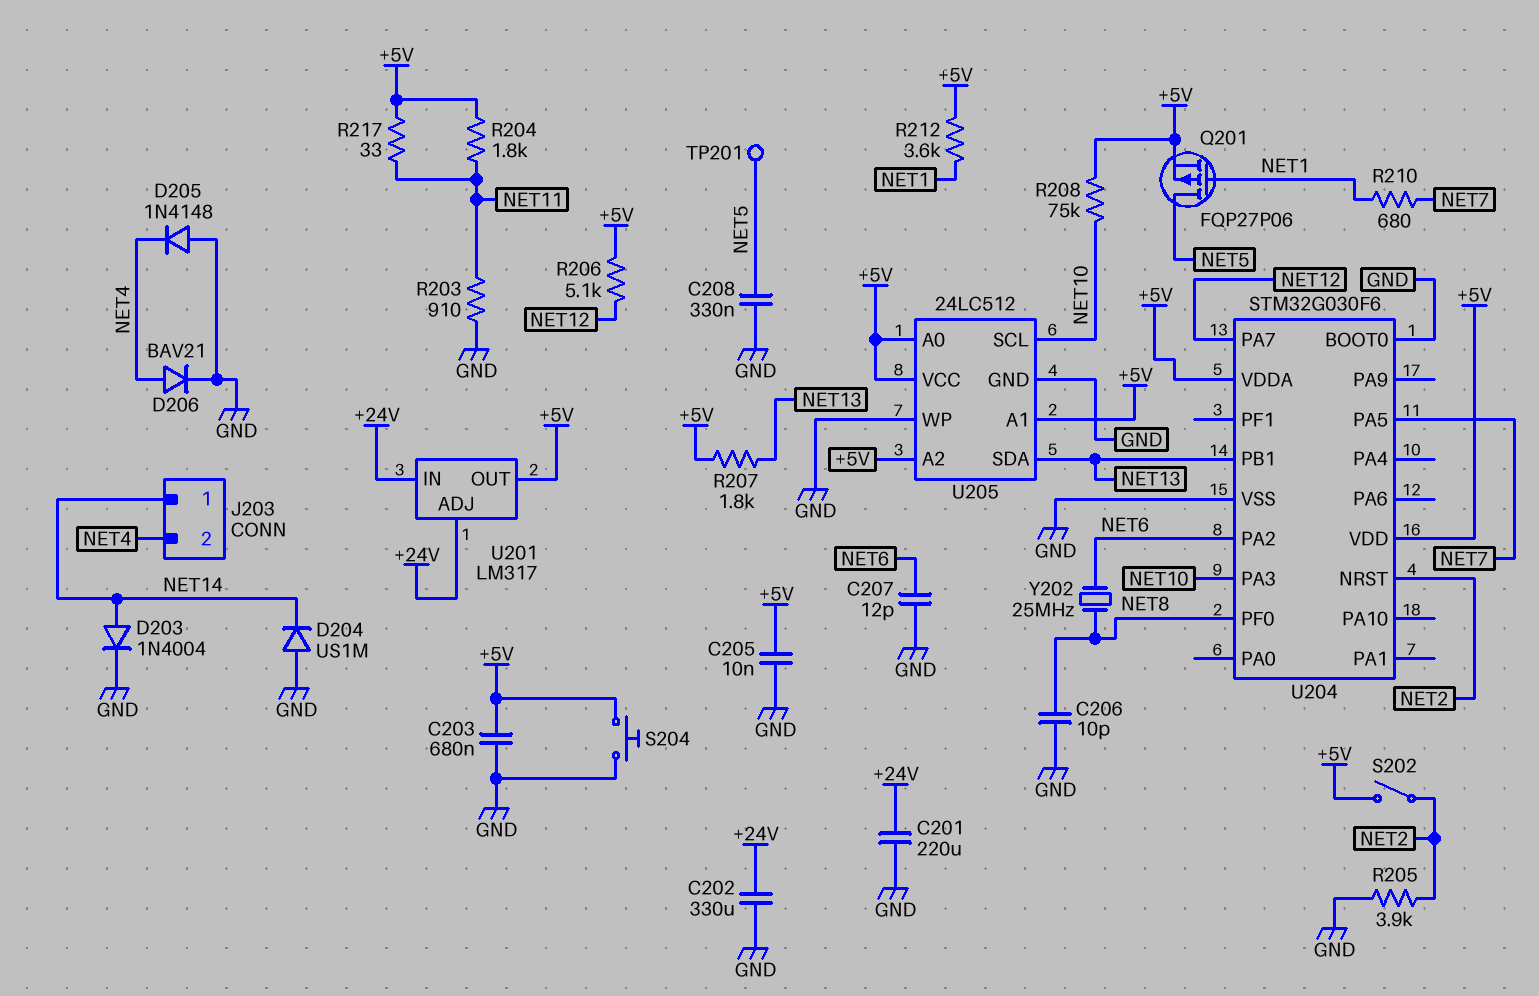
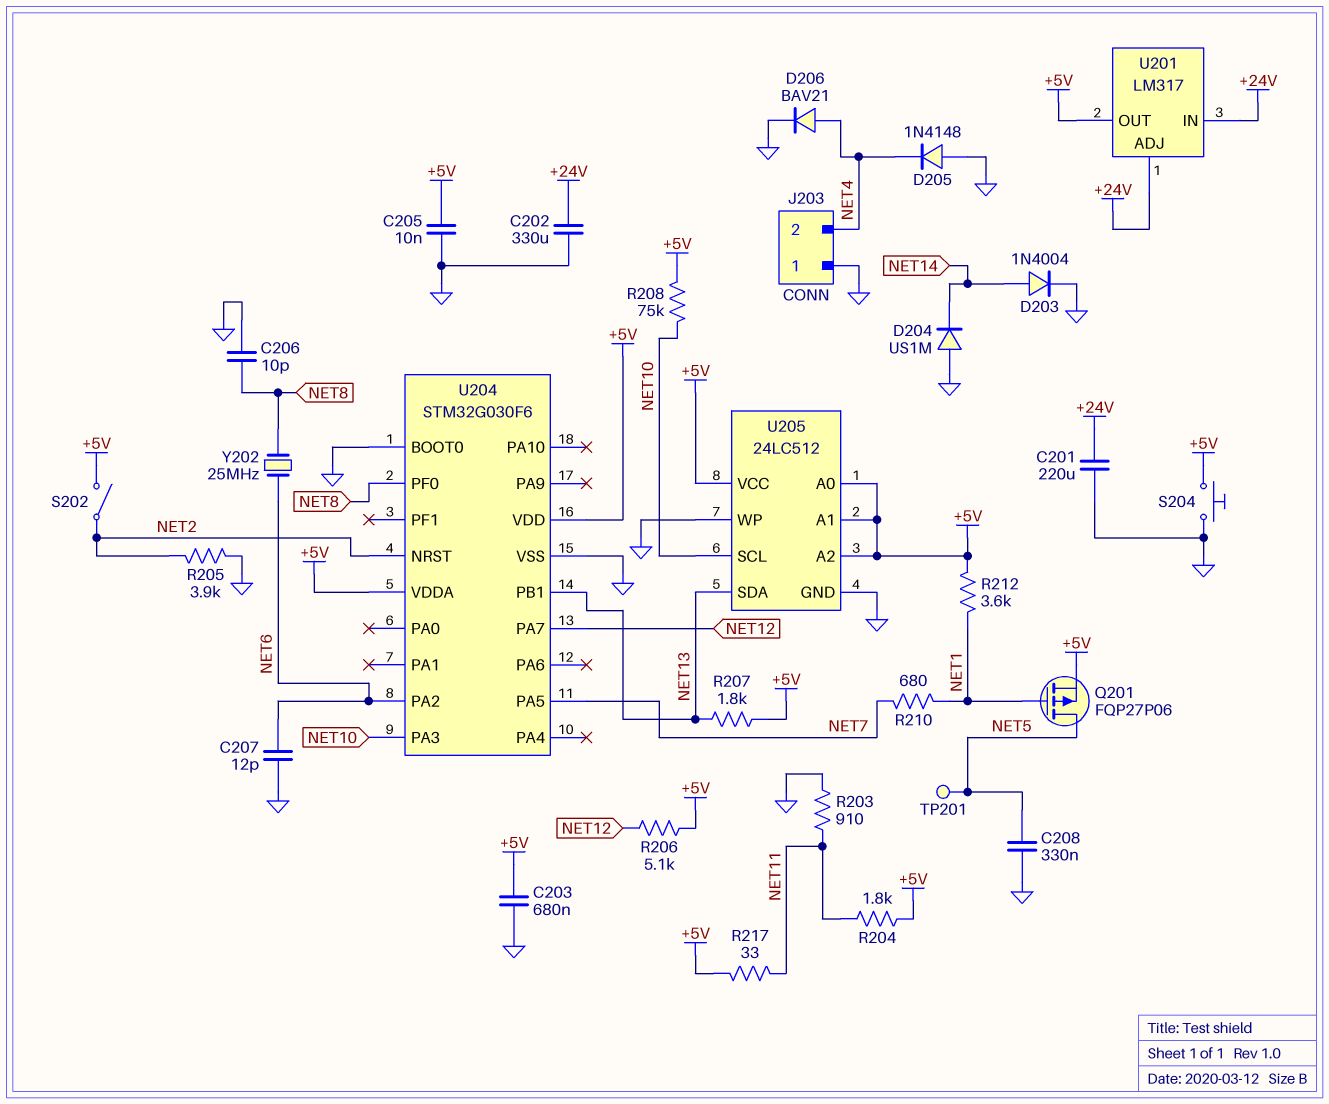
J203 pin 1: NET14 -> GND

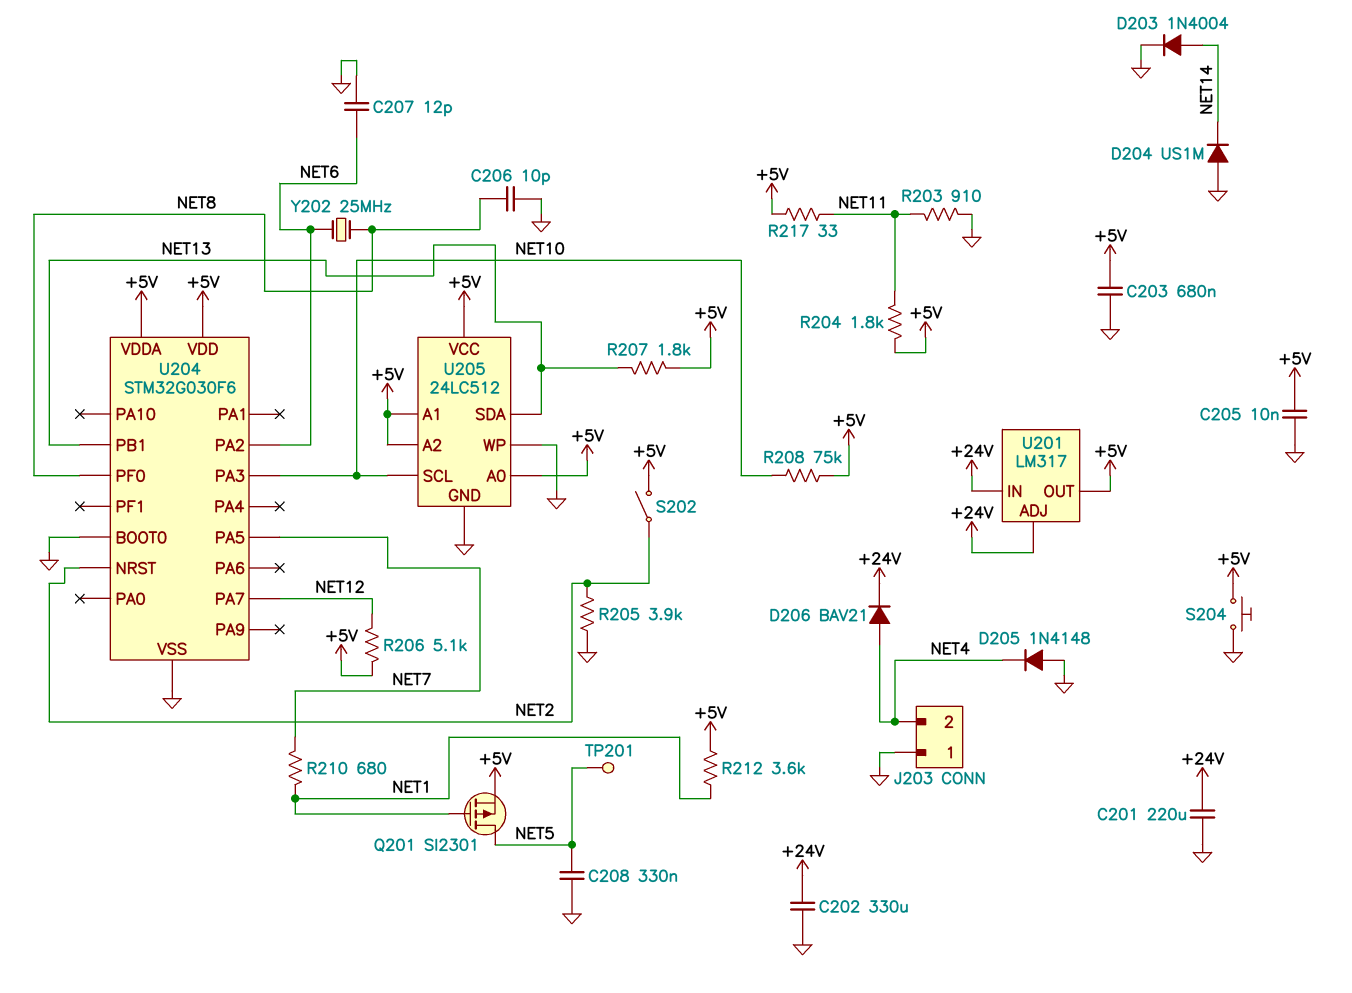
D206: diode BAV21 (A NET4, K GND) -> diode BAV21 (A NET4, K +24V)
Q201: PMOS FQP27P06 (G NET1, D NET5, S +5V) -> PMOS SI2301 (G NET1, D NET5, S +5V)

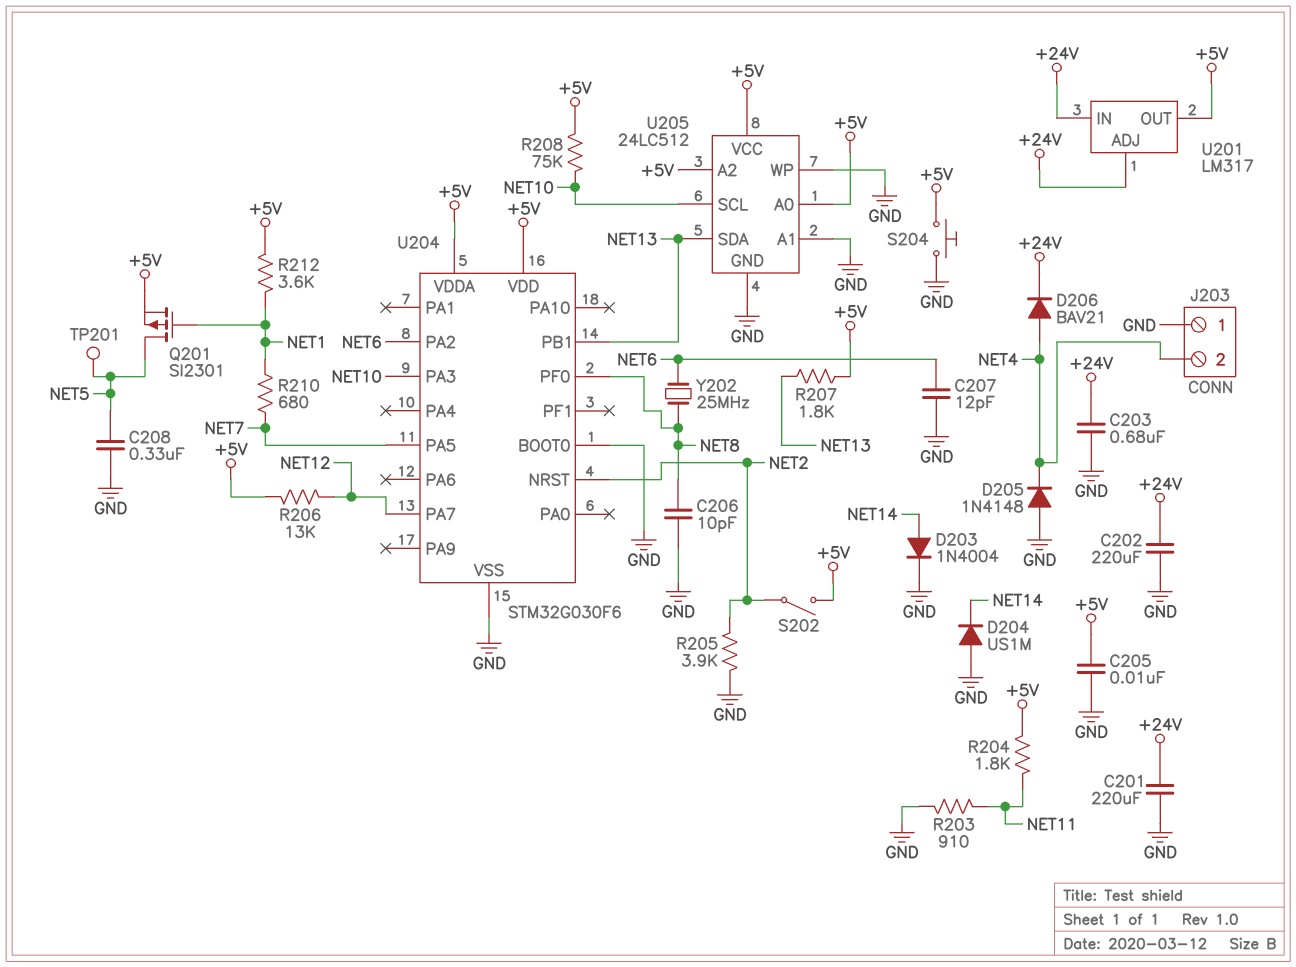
C202: 330uF (+24V, GND) -> 220uF (+24V, GND)
C203: 680nF (+5V, GND) -> 680nF (+24V, GND)
R206: 5.1k (+5V, NET12) -> 13k (+5V, NET12)
R217: 33 (+5V, NET11) -> none
U205 pin A1: +5V -> GND

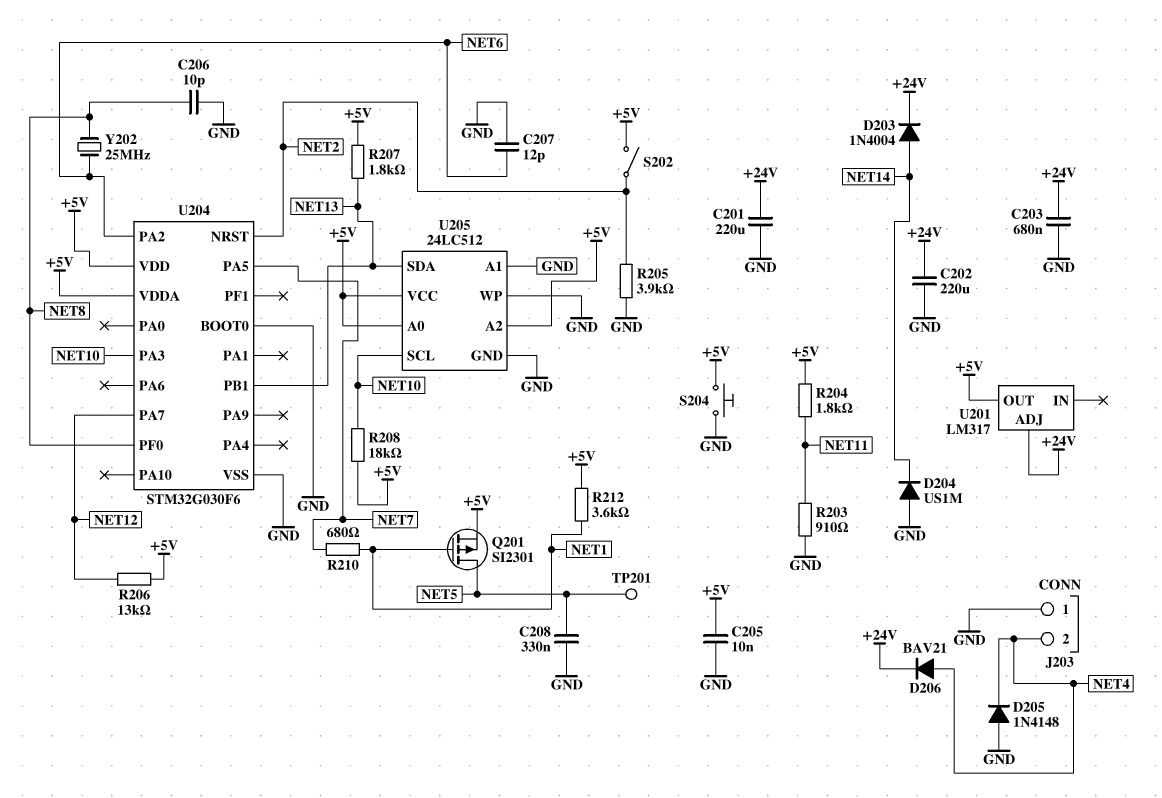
D203: diode 1N4004 (A NET14, K GND) -> diode 1N4004 (A NET14, K +24V)
R208: 75k (+5V, NET10) -> 18k (+5V, NET10)
U201 pin IN: +24V -> none

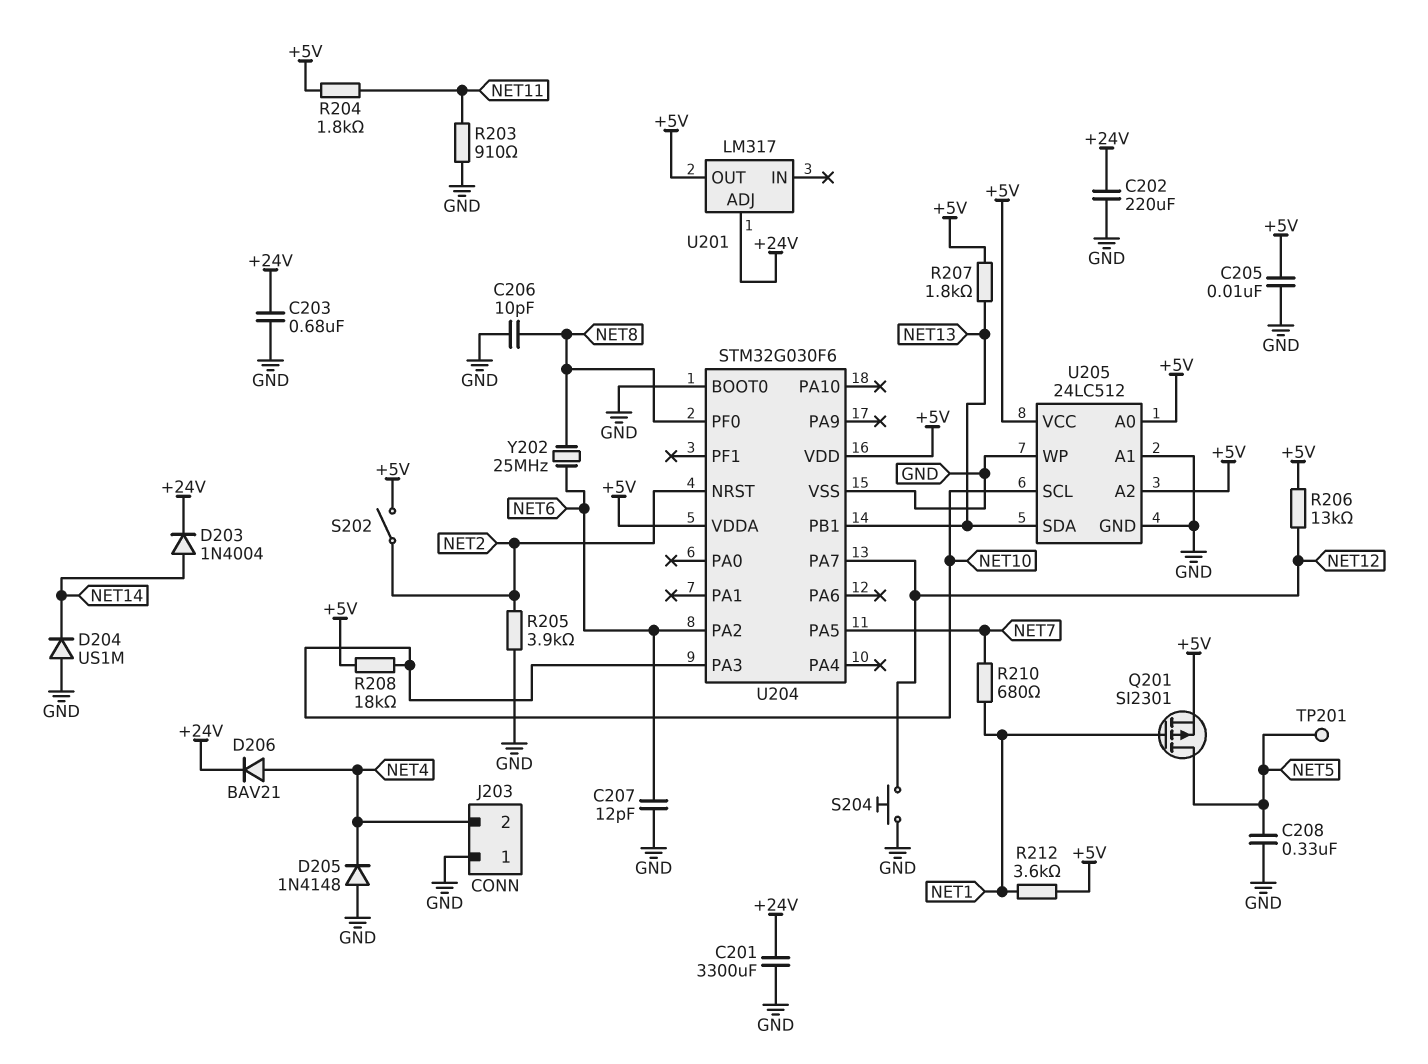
C201: 220uF (+24V, GND) -> 3300uF (+24V, GND)
S204: button (+5V, GND) -> button (GND, NET12)

